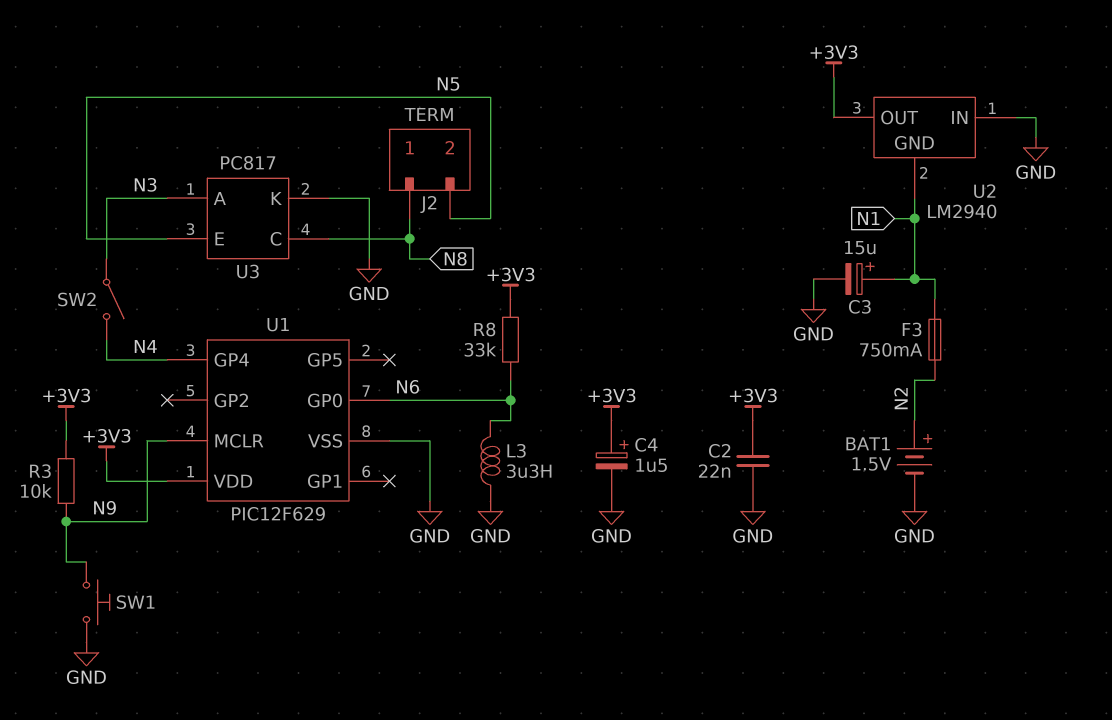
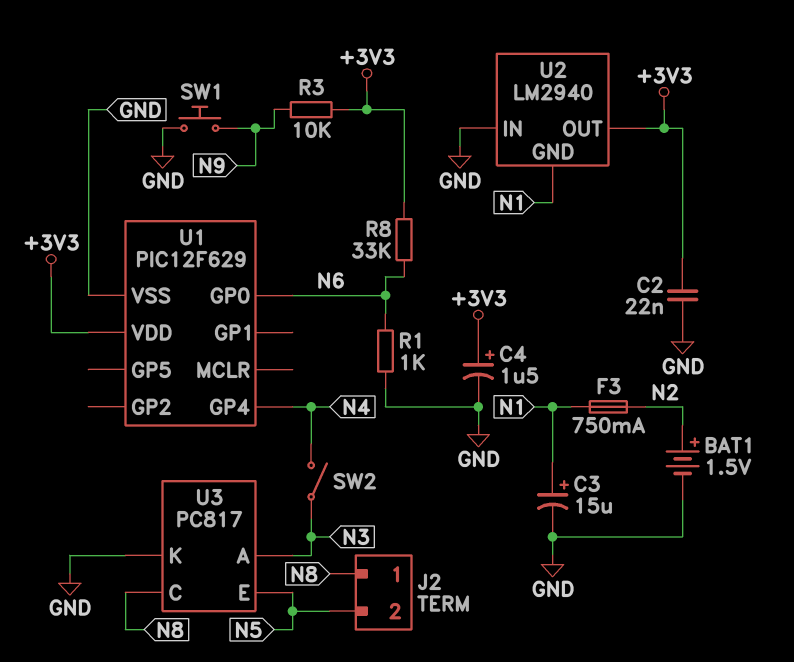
L3: 3.3uH (GND, N6) -> none
R1: none -> 1k (GND, N6)
U1 pin MCLR: N9 -> none

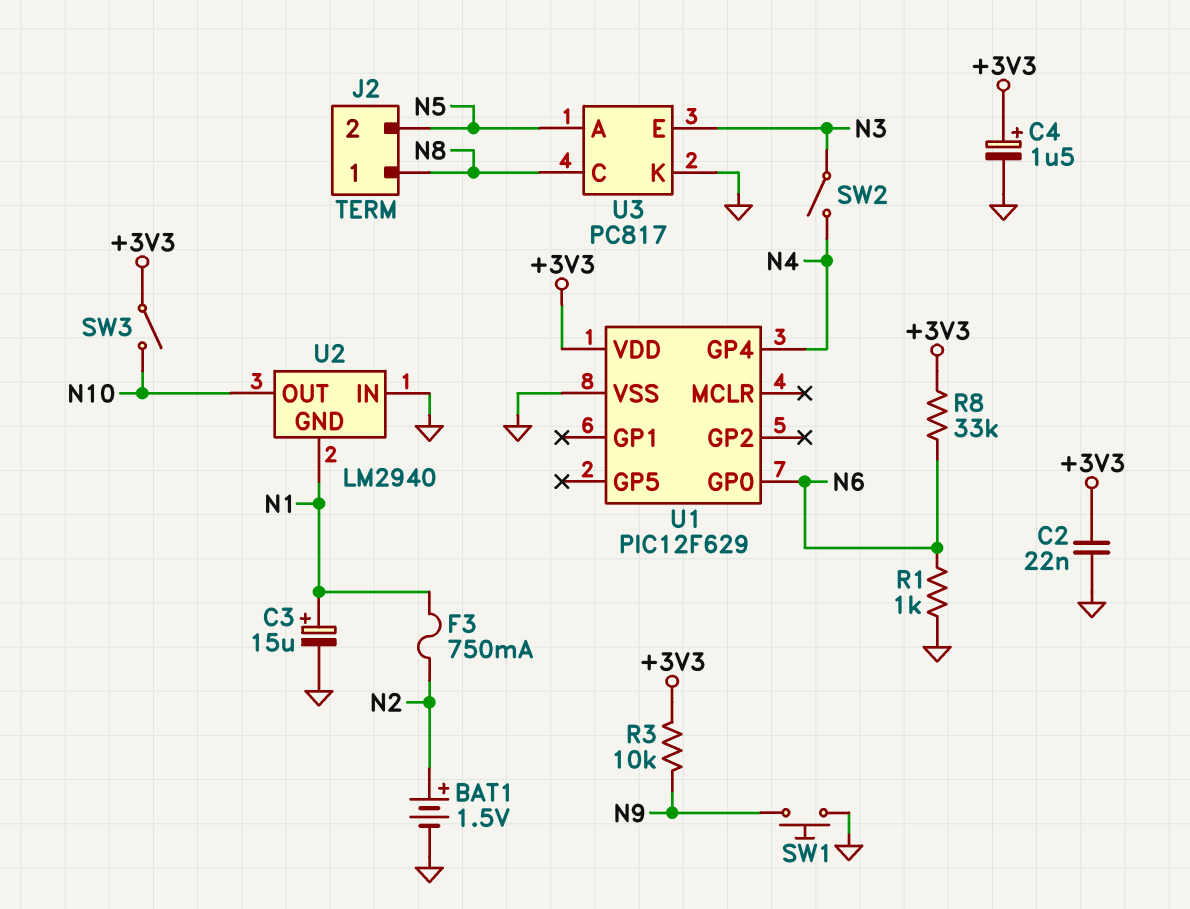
SW3: none -> switch (+3V3, N10)
U2 pin OUT: +3V3 -> N10
U3 pin A: N3 -> N5
U3 pin E: N5 -> N3

